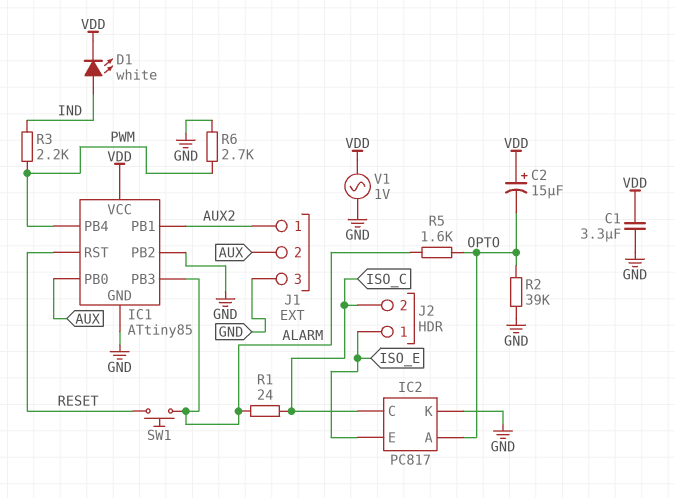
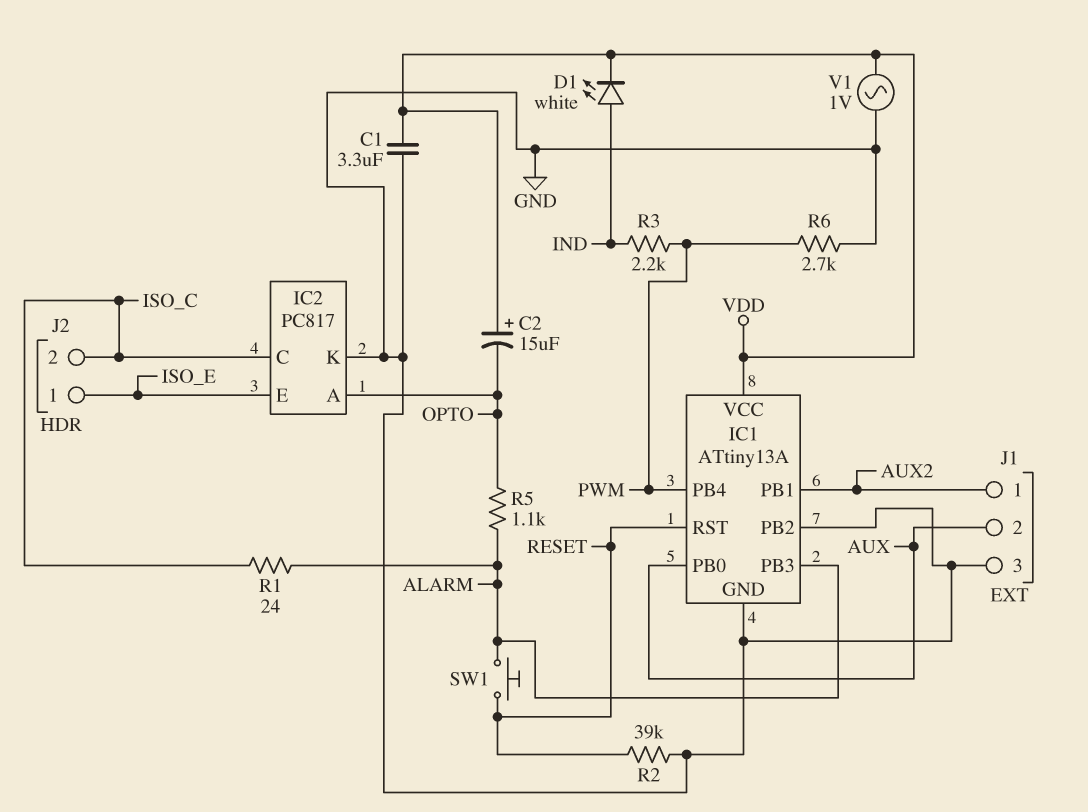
IC1: ATtiny85 -> ATtiny13A
R2: 39k (GND, OPTO) -> 39k (GND, RESET)
R5: 1.6k (ALARM, OPTO) -> 1.1k (ALARM, OPTO)

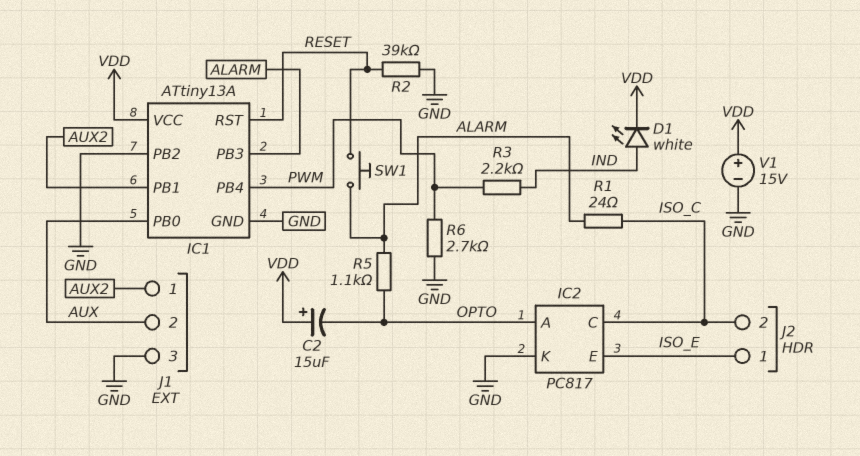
C1: 3.3uF (GND, VDD) -> none
V1: AC 1V (GND, VDD) -> 15V (plus VDD, minus GND)

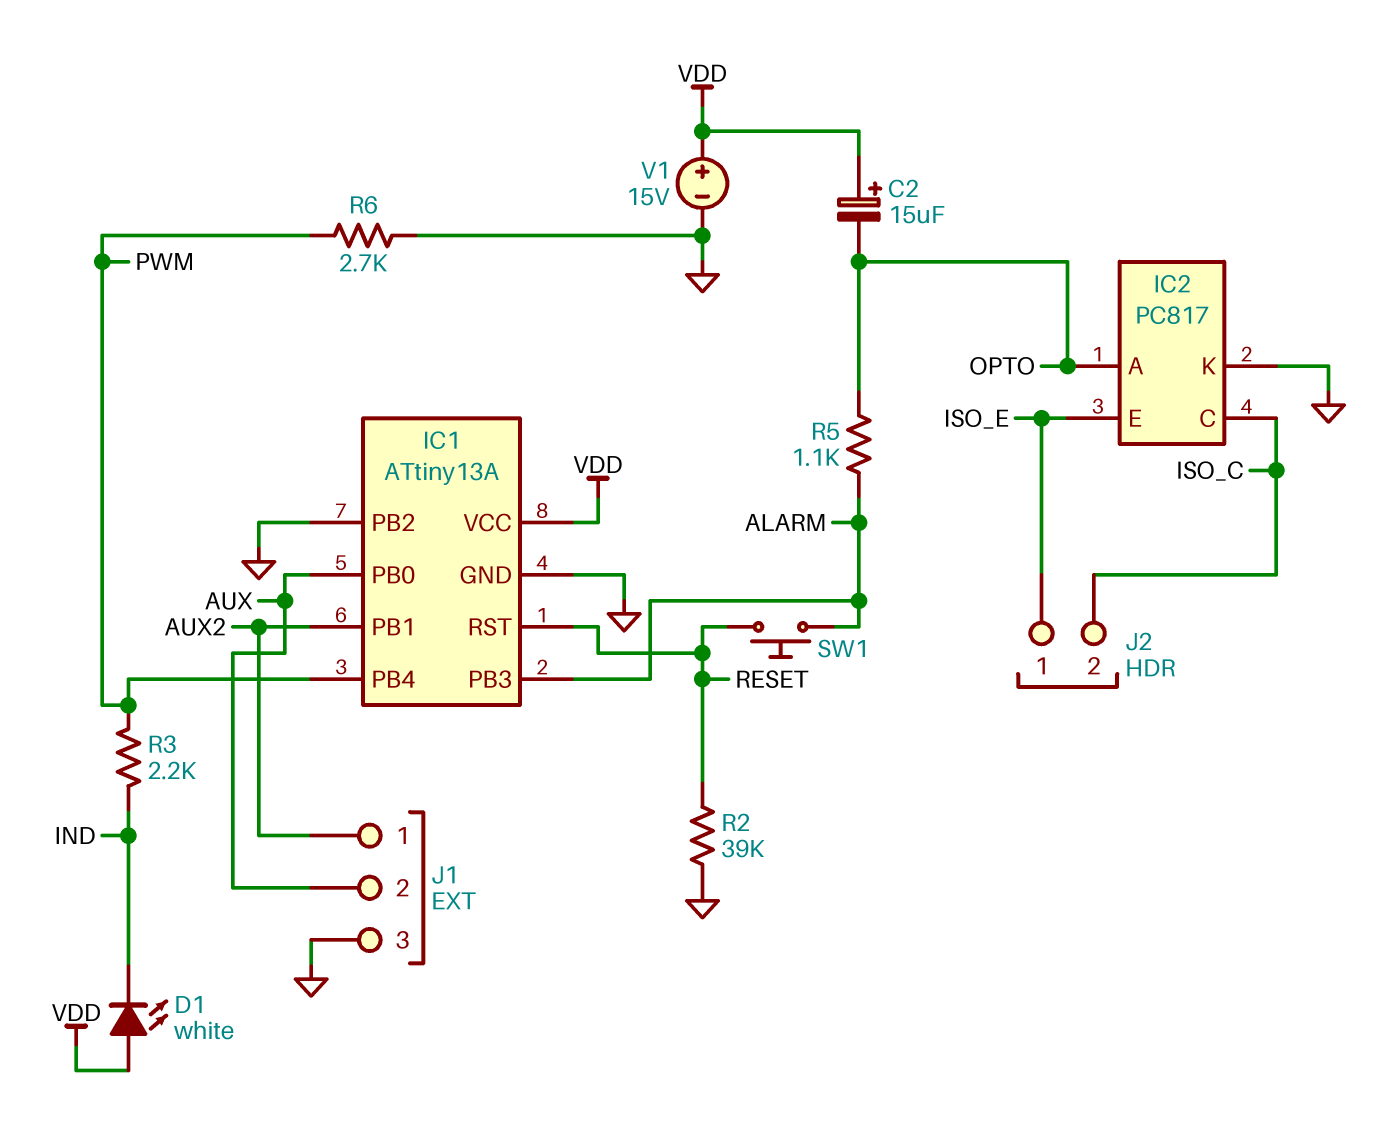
D1: LED white (A IND, K VDD) -> LED white (A VDD, K IND)
R1: 24 (ALARM, ISO_C) -> none

